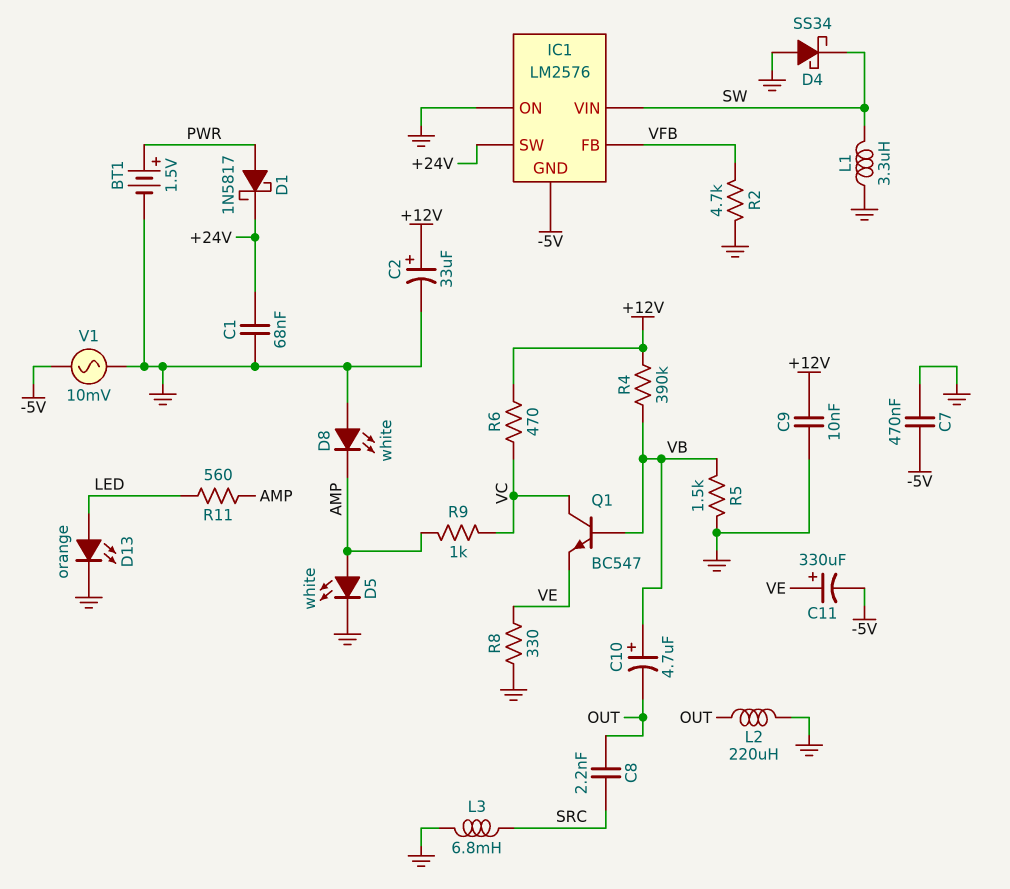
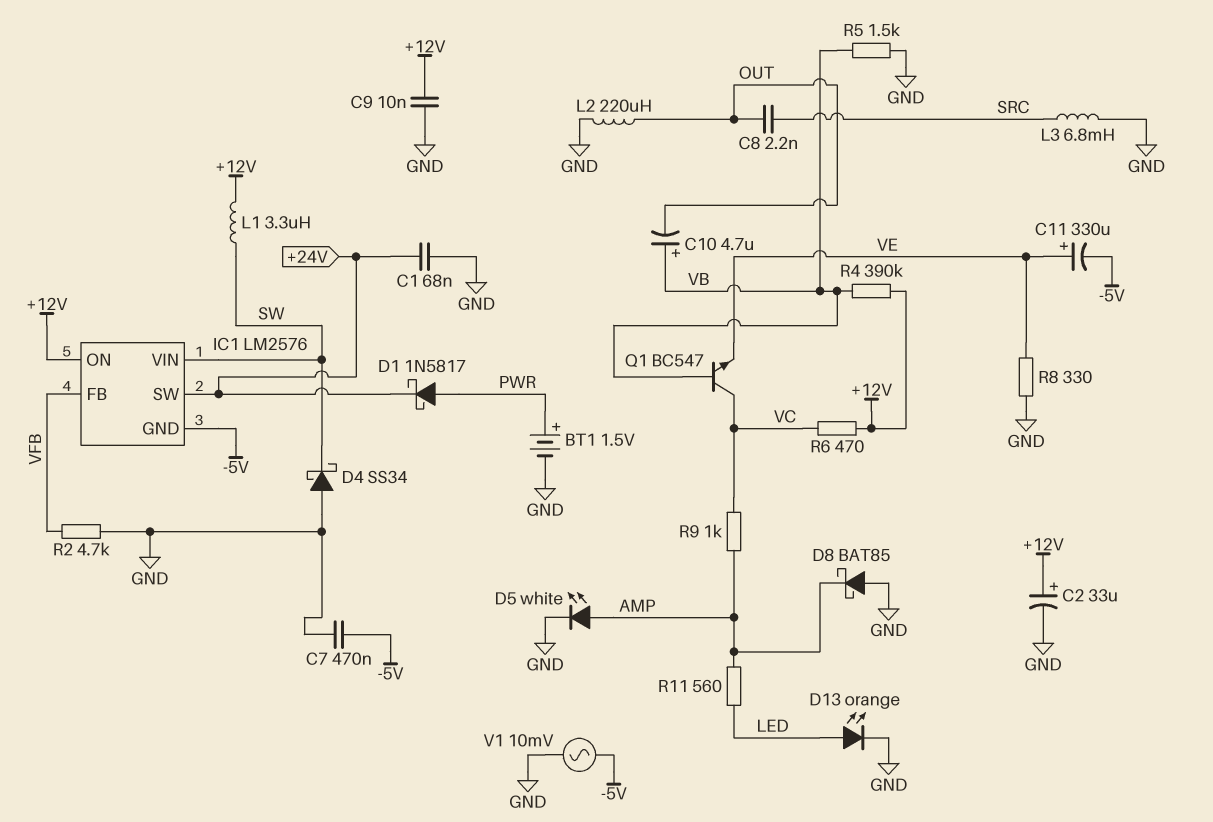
D8: LED white (A GND, K AMP) -> schottky BAT85 (A GND, K AMP)
IC1 pin ON: GND -> +12V
L1: 3.3uH (GND, SW) -> 3.3uH (+12V, SW)

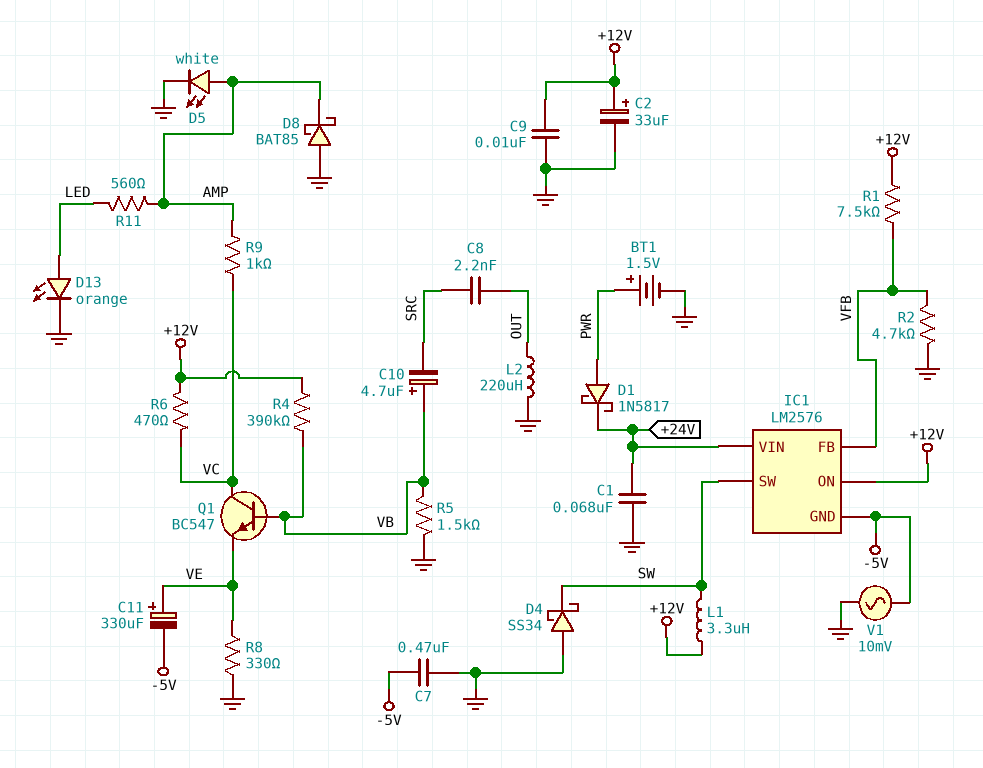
C10: 4.7uF (plus VB, minus OUT) -> 4.7uF (plus VB, minus SRC)
IC1 pin SW: +24V -> SW
IC1 pin VIN: SW -> +24V
L3: 6.8mH (GND, SRC) -> none
R1: none -> 7.5k (+12V, VFB)

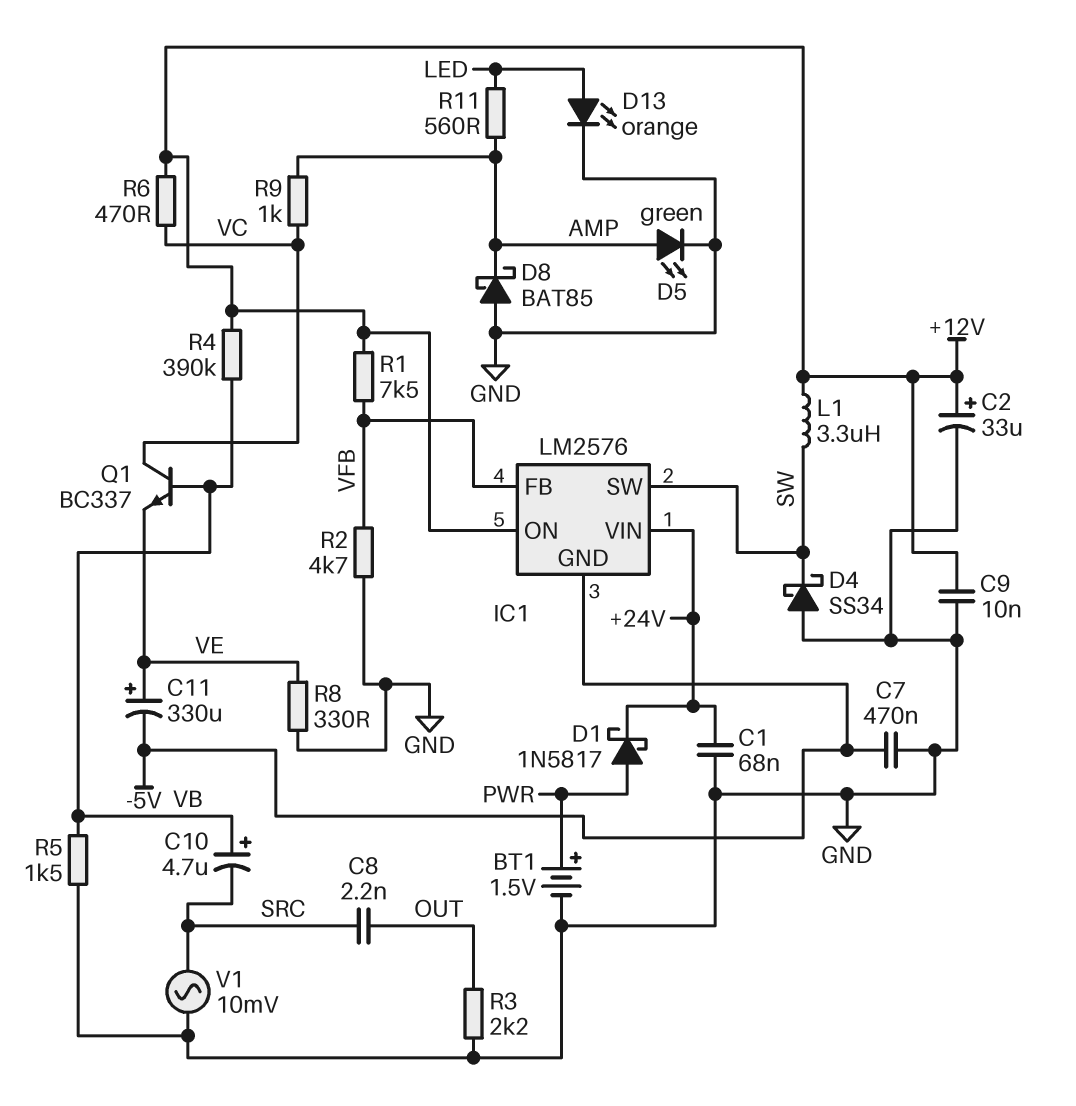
D5: LED white (A AMP, K GND) -> LED green (A AMP, K GND)
L2: 220uH (GND, OUT) -> none
Q1: NPN BC547 (B VB, C VC, E VE) -> NPN BC337 (B VB, C VC, E VE)
R3: none -> 2.2k (GND, OUT)
V1: AC 10mV (-5V, GND) -> AC 10mV (GND, SRC)

